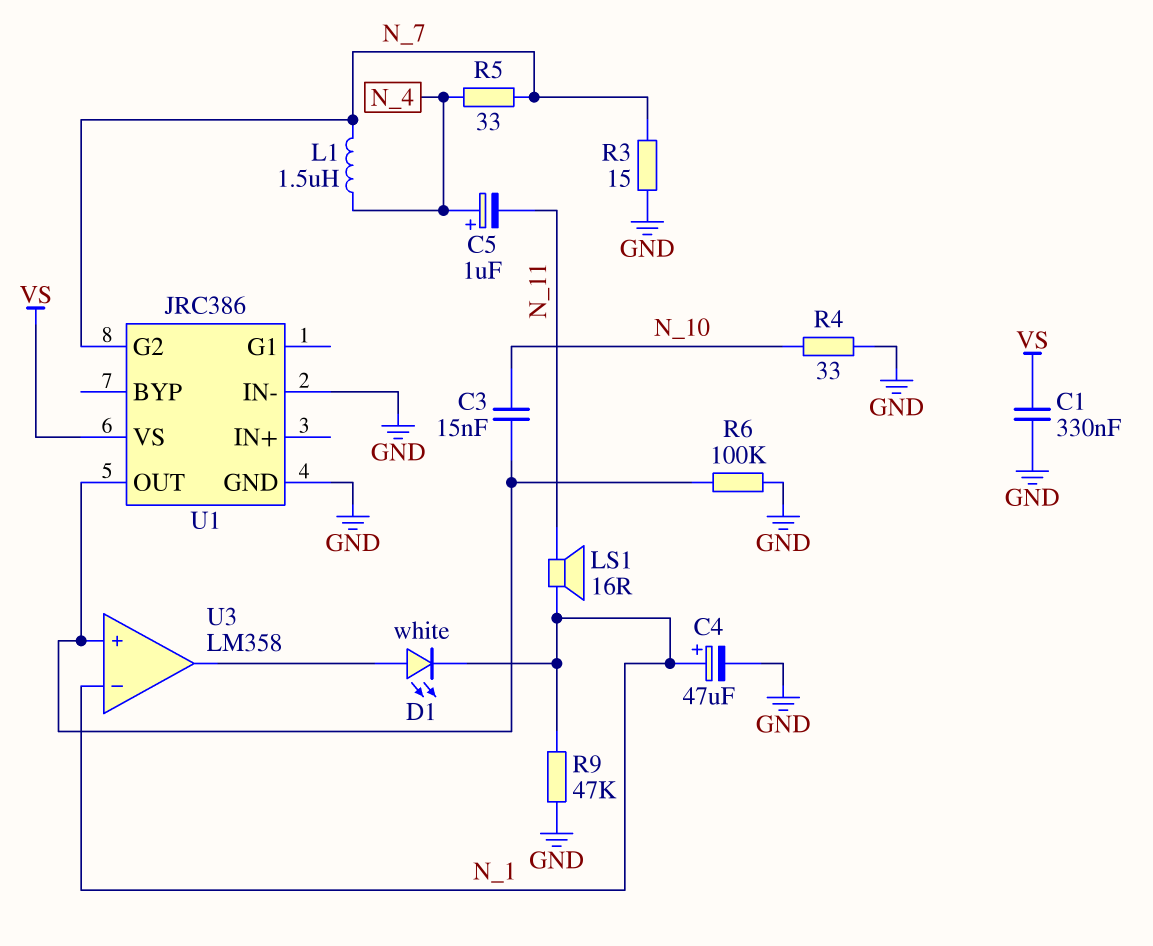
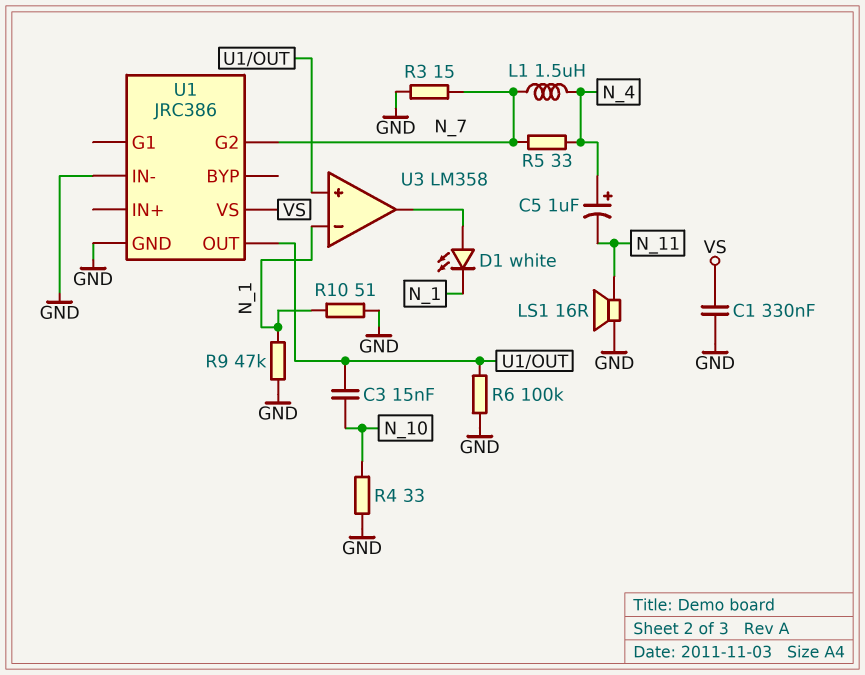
C4: 47uF (plus N_1, minus GND) -> none
LS1: speaker 16R (N_1, N_11) -> speaker 16R (GND, N_11)
R10: none -> 51 (GND, N_1)

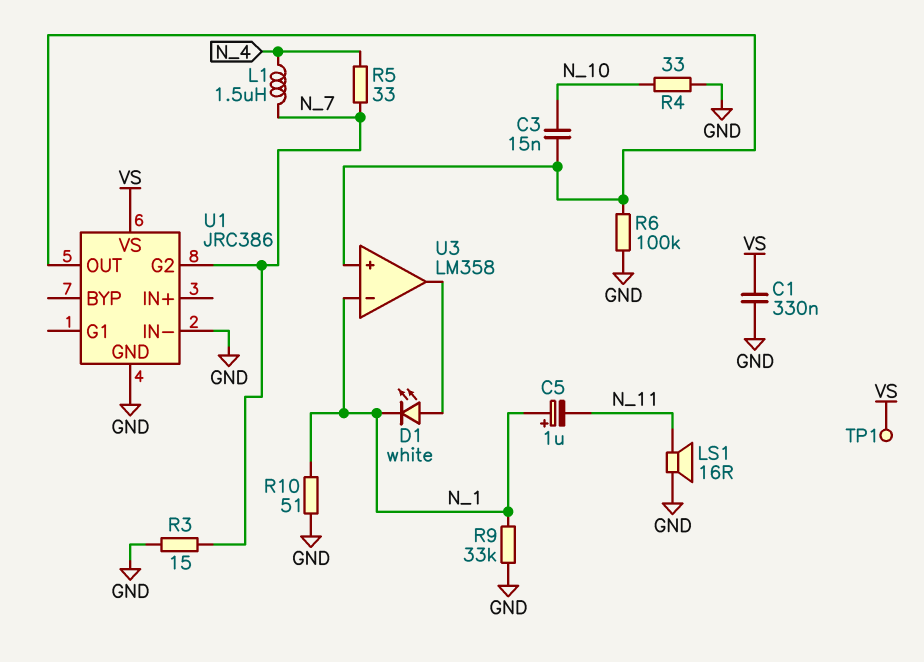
C5: 1uF (plus N_4, minus N_11) -> 1uF (plus N_1, minus N_11)
R9: 47k (GND, N_1) -> 33k (GND, N_1)
TP1: none -> test point (VS)

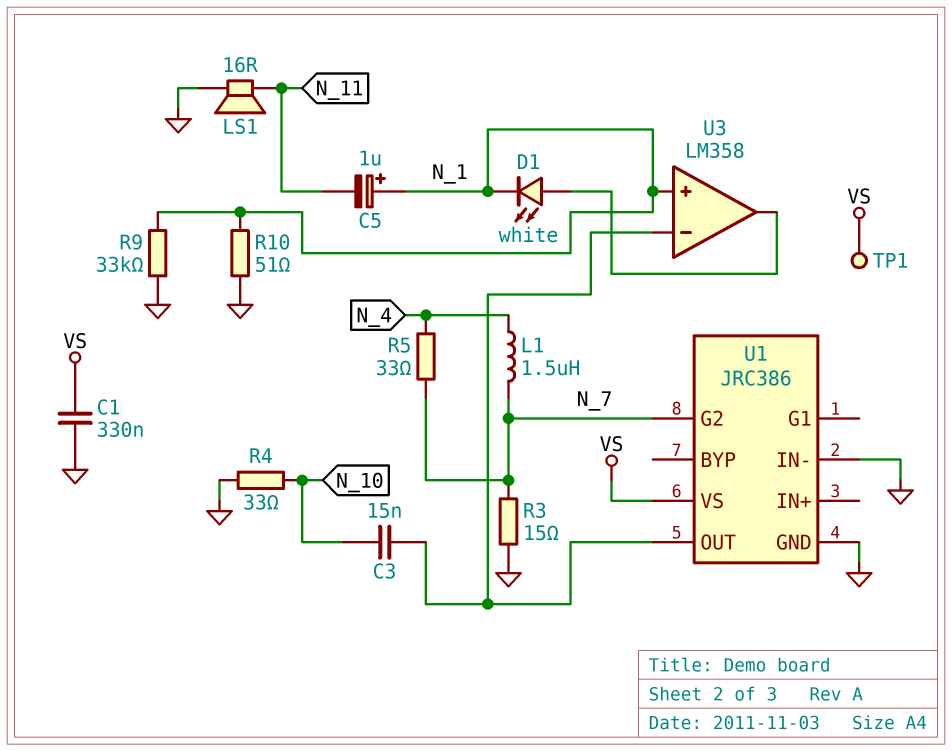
R6: 100k (GND, U1/OUT) -> none
U3 pin in+: U1/OUT -> N_1
U3 pin in-: N_1 -> U1/OUT

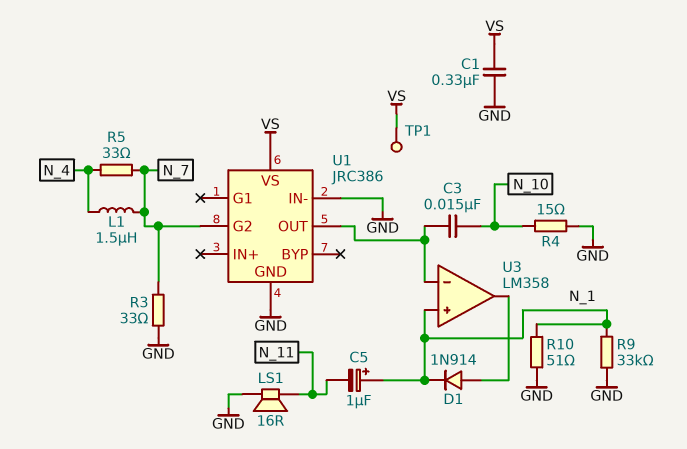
D1: LED white (A U3/out, K N_1) -> diode 1N914 (A U3/out, K N_1)
R3: 15 (GND, N_7) -> 33 (GND, N_7)
R4: 33 (GND, N_10) -> 15 (GND, N_10)

